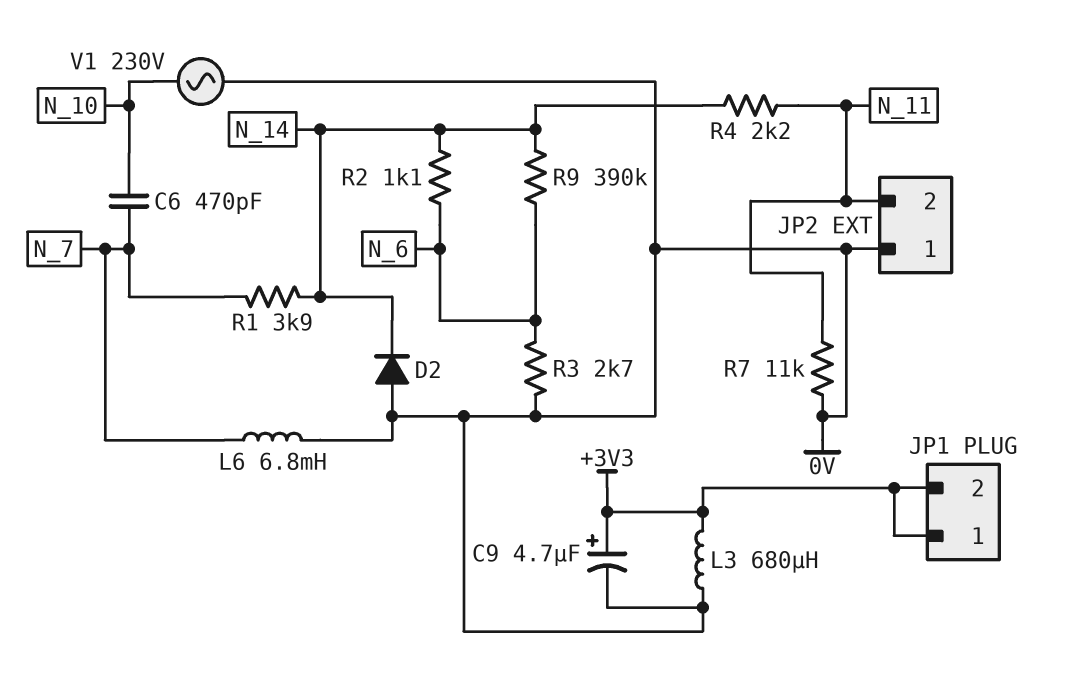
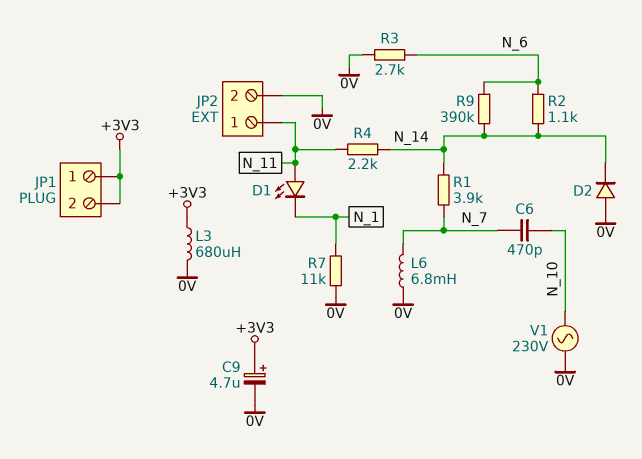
D1: none -> LED (A N_11, K N_1)
JP2 pin 1: 0V -> N_11
JP2 pin 2: N_11 -> 0V
R7: 11k (0V, N_11) -> 11k (0V, N_1)

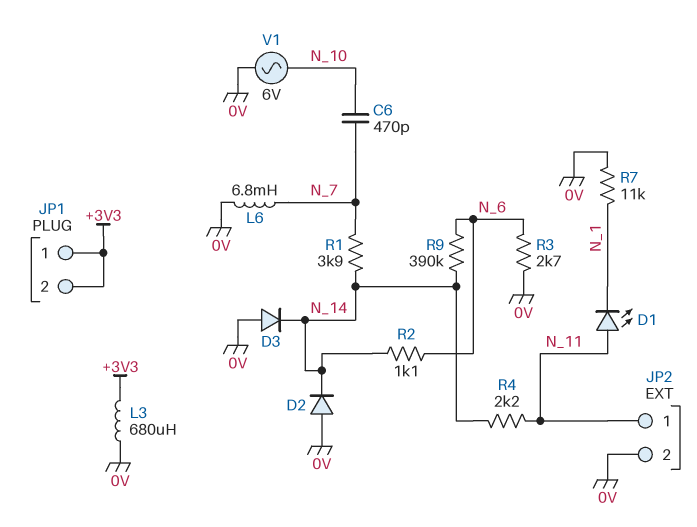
C9: 4.7uF (plus +3V3, minus 0V) -> none
D3: none -> diode (A 0V, K N_14)
V1: AC 230V (0V, N_10) -> AC 6V (0V, N_10)

